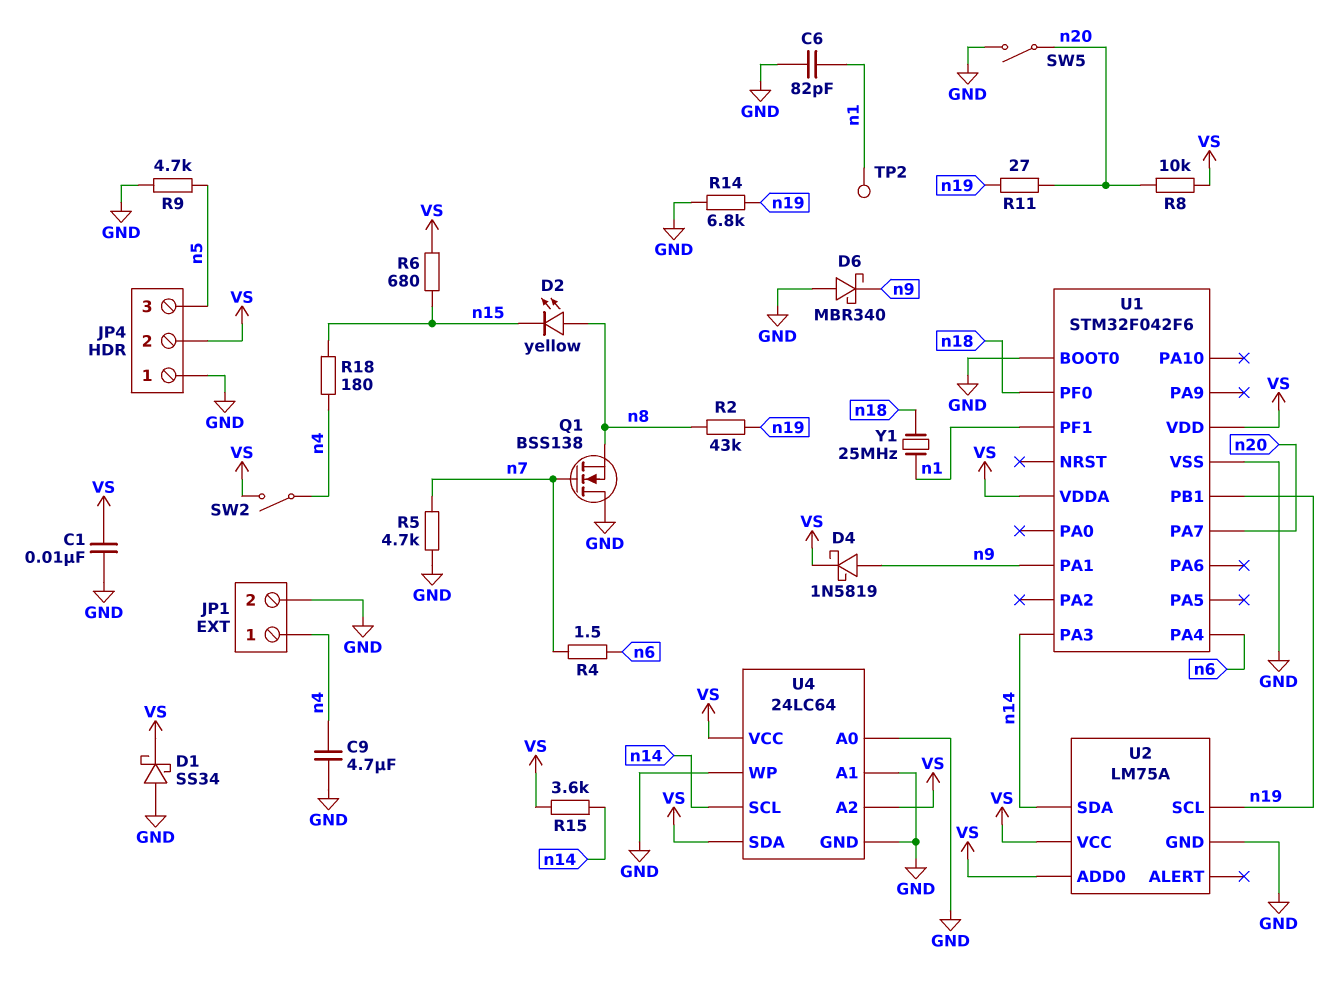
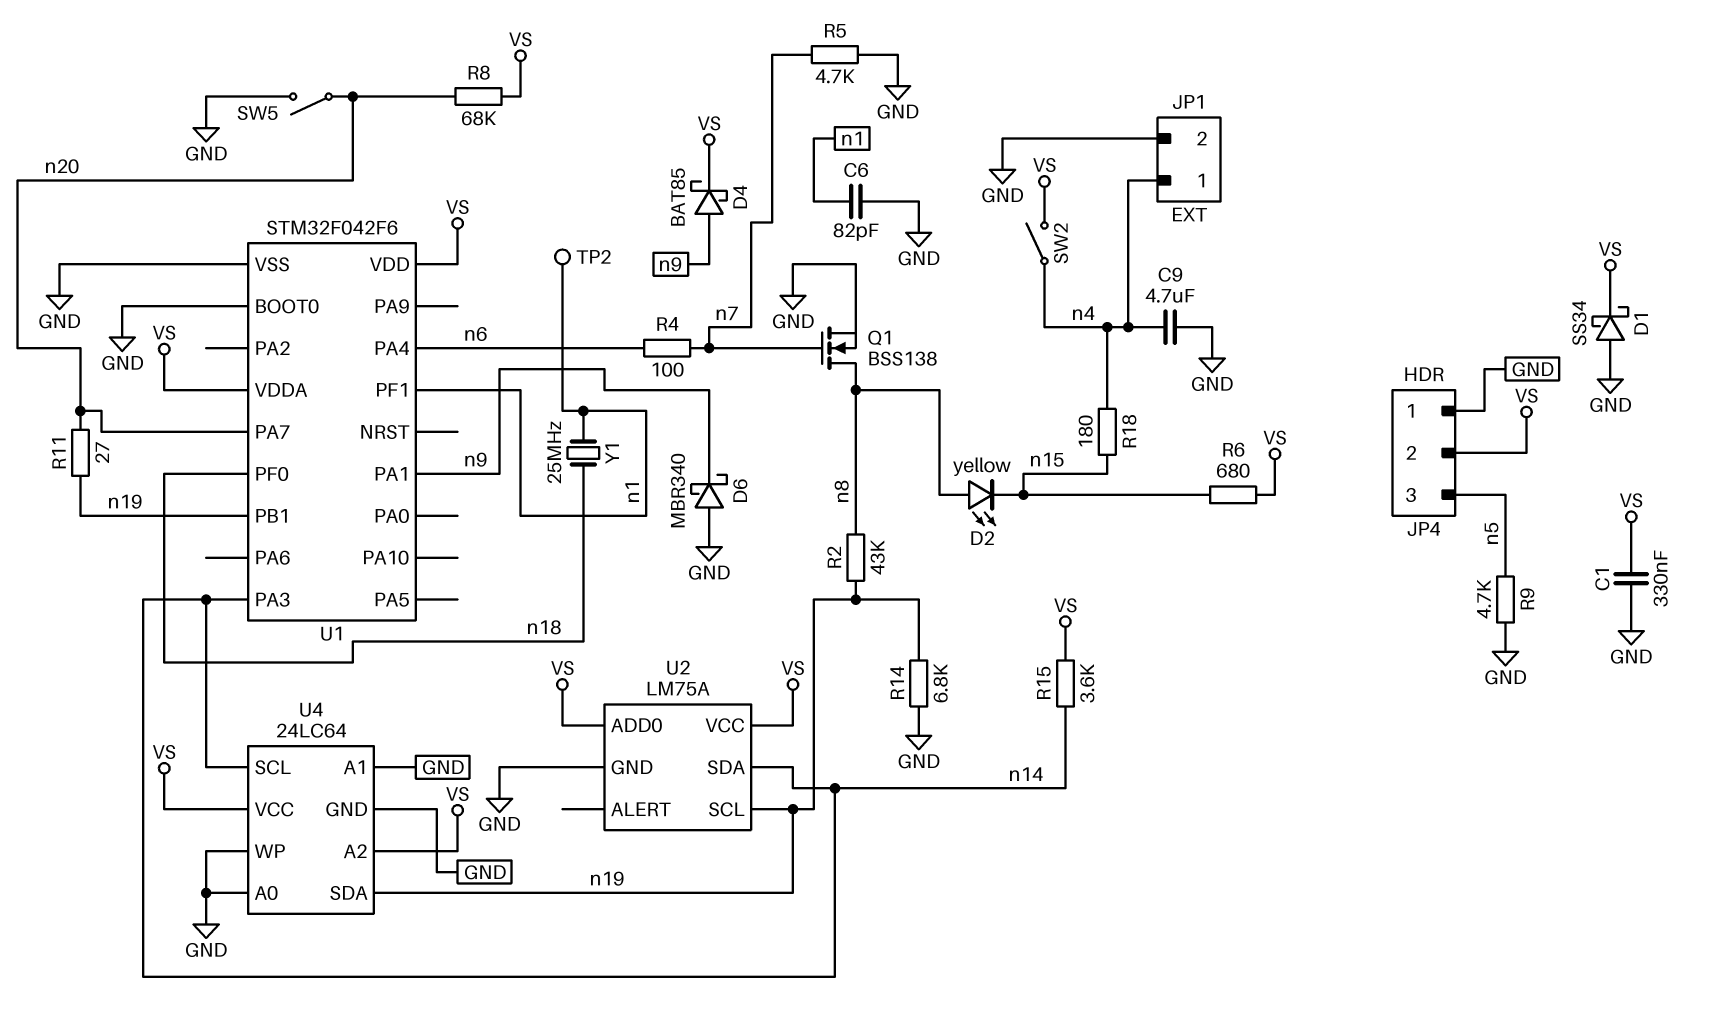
C1: 10nF (GND, VS) -> 330nF (GND, VS)
D4: schottky 1N5819 (A n9, K VS) -> schottky BAT85 (A n9, K VS)
Q1: NMOS BSS138 (G n7, D GND, S n8) -> NMOS BSS138 (G n7, D n8, S GND)
R4: 1.5 (n6, n7) -> 100 (n6, n7)
R8: 10k (VS, n20) -> 68k (VS, n20)
U4 pin SDA: VS -> n19

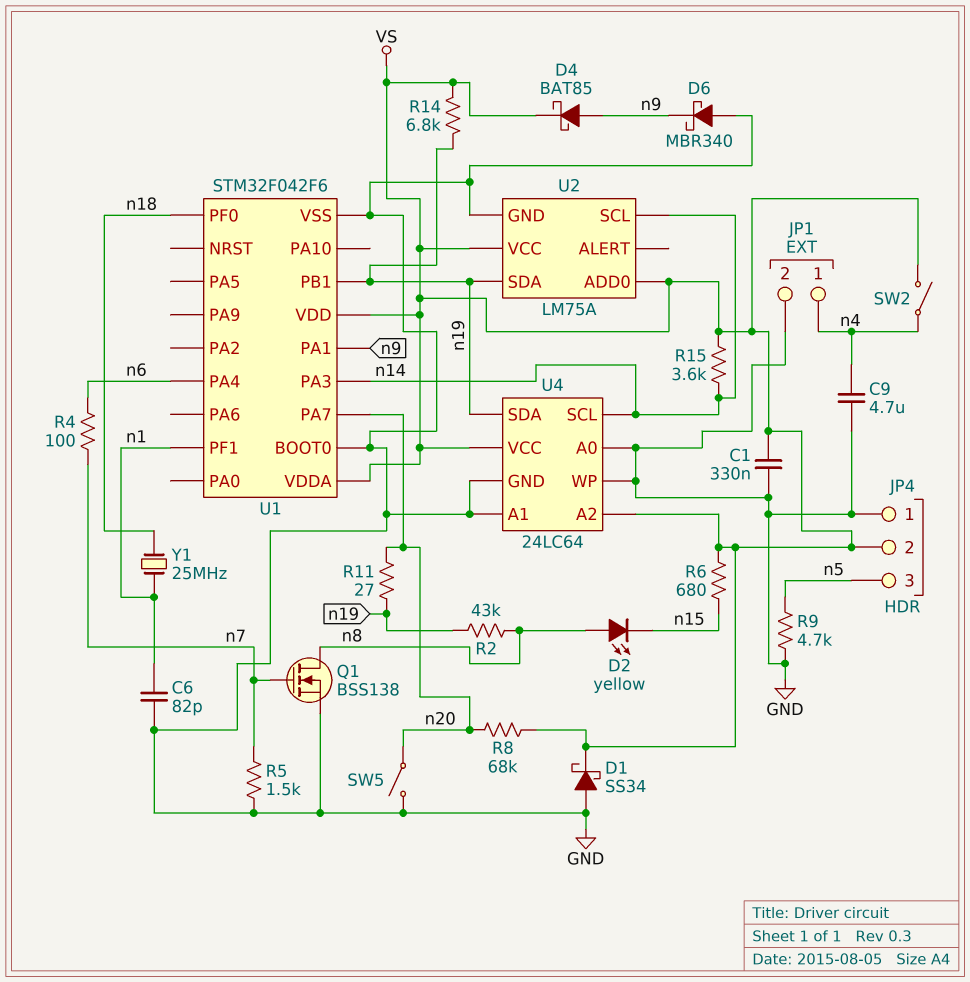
R5: 4.7k (GND, n7) -> 1.5k (GND, n7)
R14: 6.8k (GND, n19) -> 6.8k (VS, n19)
R18: 180 (n4, n15) -> none
TP2: test point (n1) -> none
U2 pin SCL: n19 -> n14
U2 pin SDA: n14 -> n19

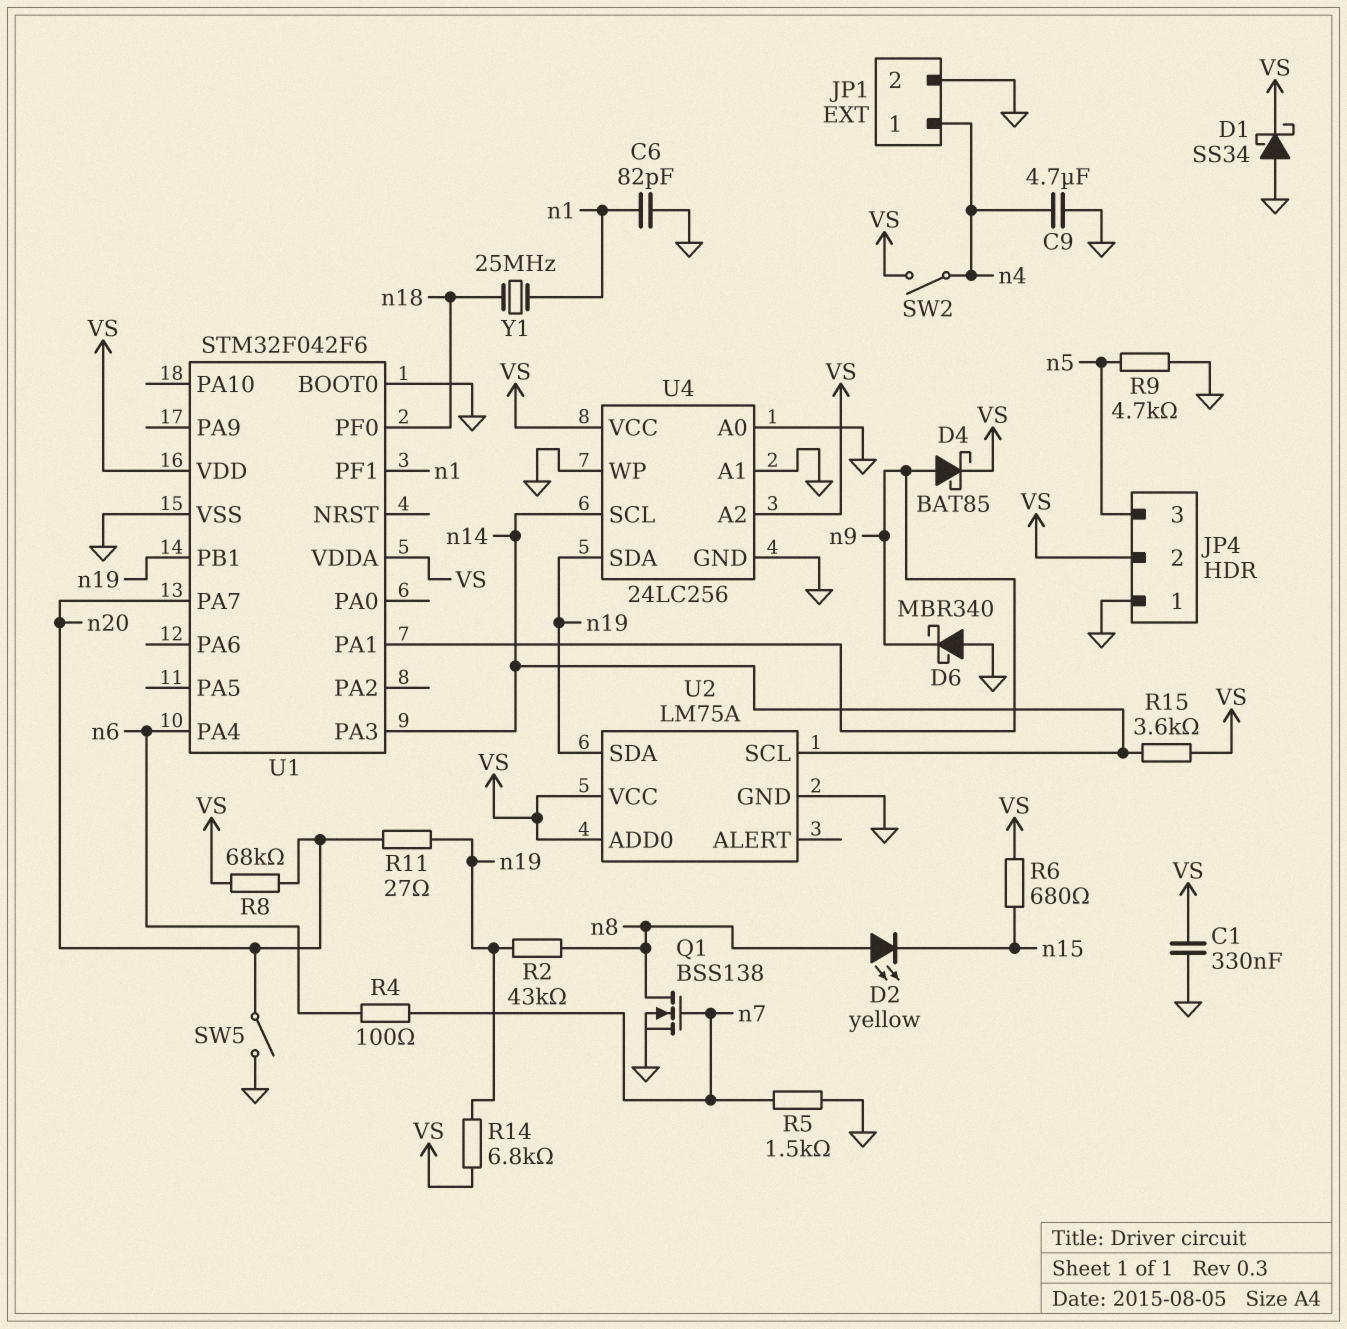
U4: 24LC64 -> 24LC256

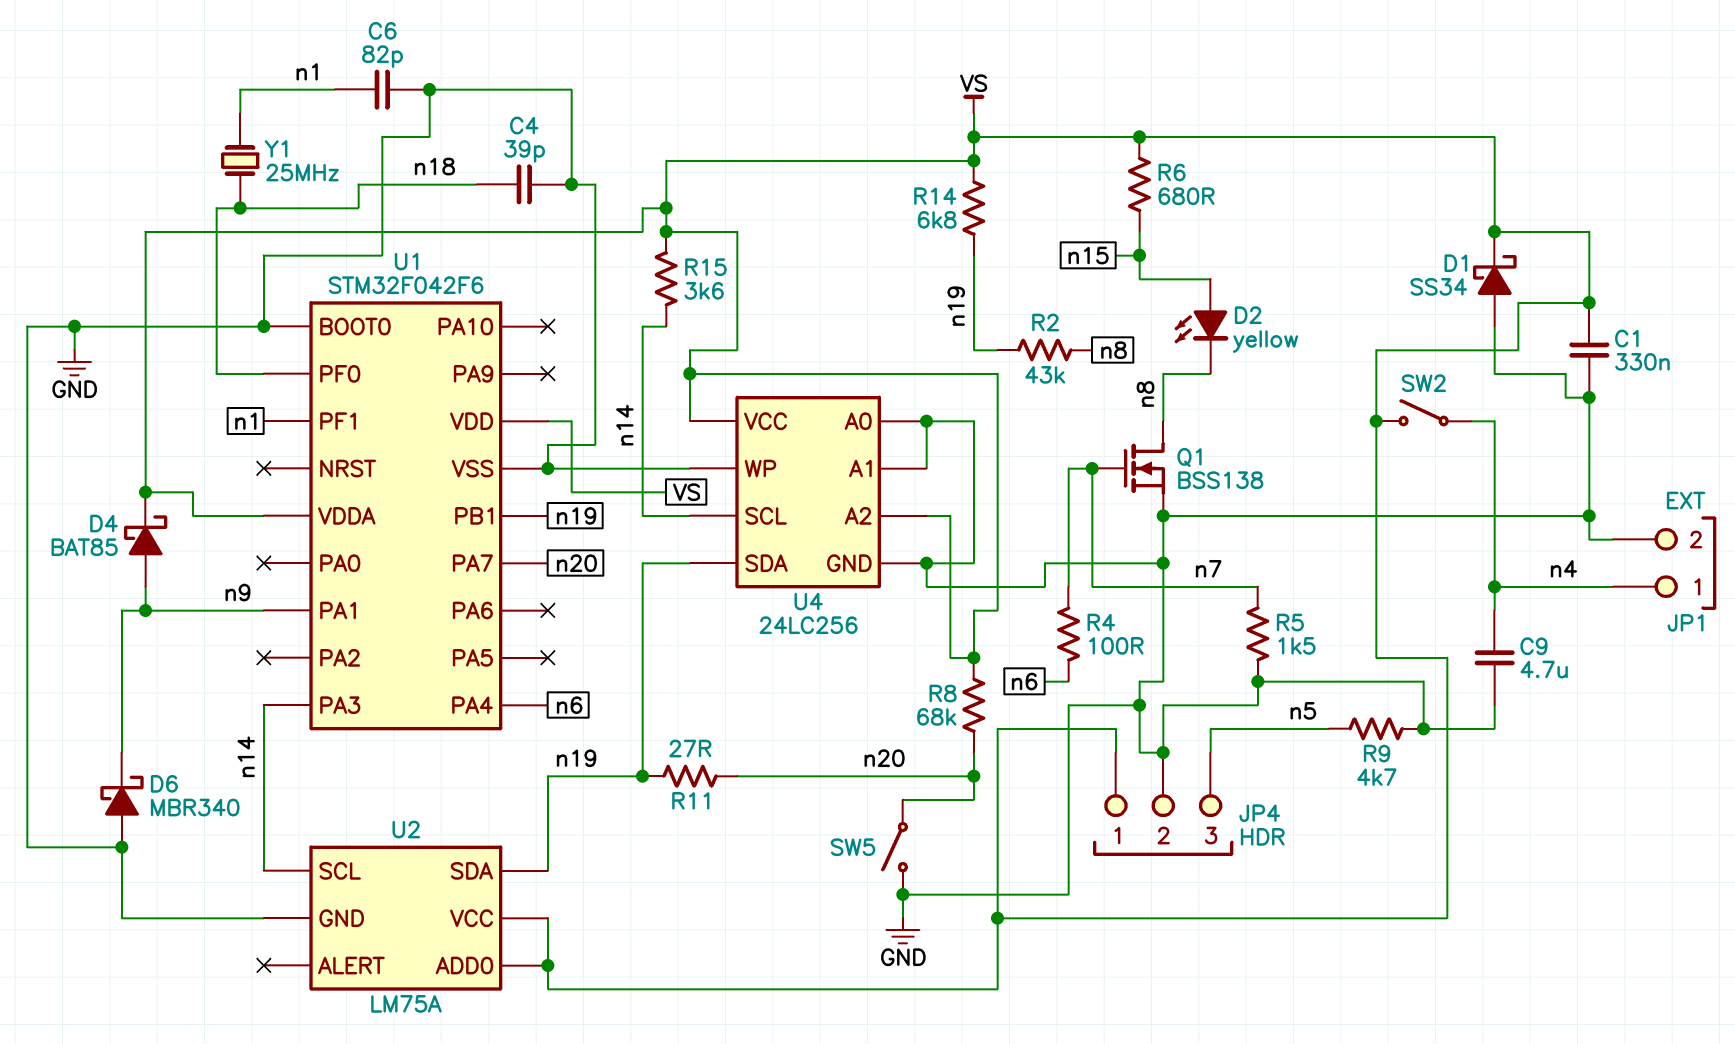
C4: none -> 39pF (GND, n18)
D2: LED yellow (A n8, K n15) -> LED yellow (A n15, K n8)
JP4 pin 1: GND -> VS
JP4 pin 2: VS -> GND

